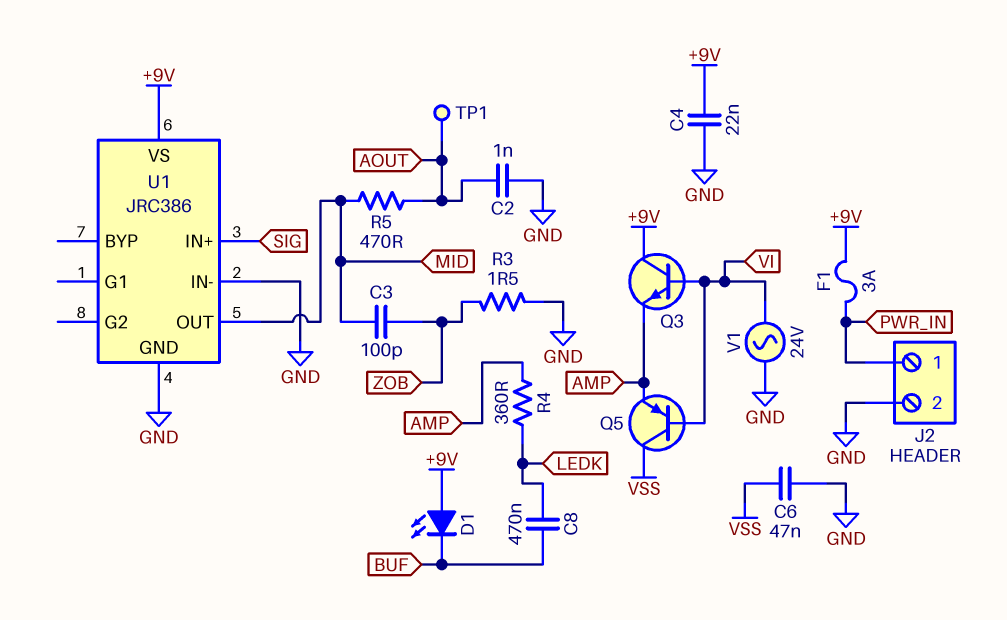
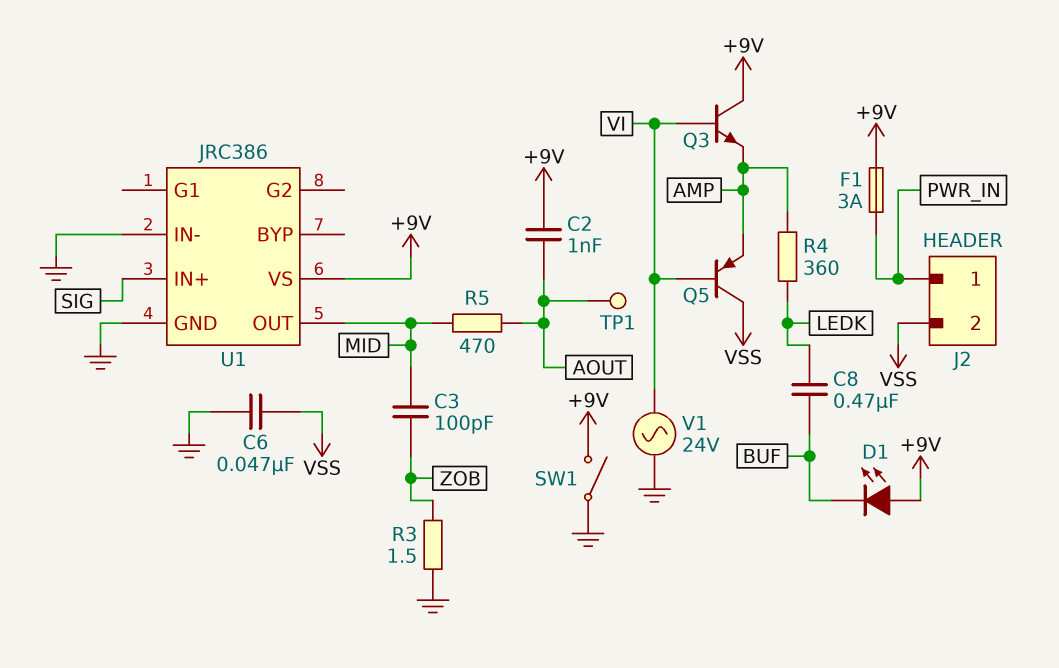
C2: 1nF (AOUT, GND) -> 1nF (+9V, AOUT)
C4: 22nF (+9V, GND) -> none
J2 pin 2: GND -> VSS
SW1: none -> switch (+9V, GND)

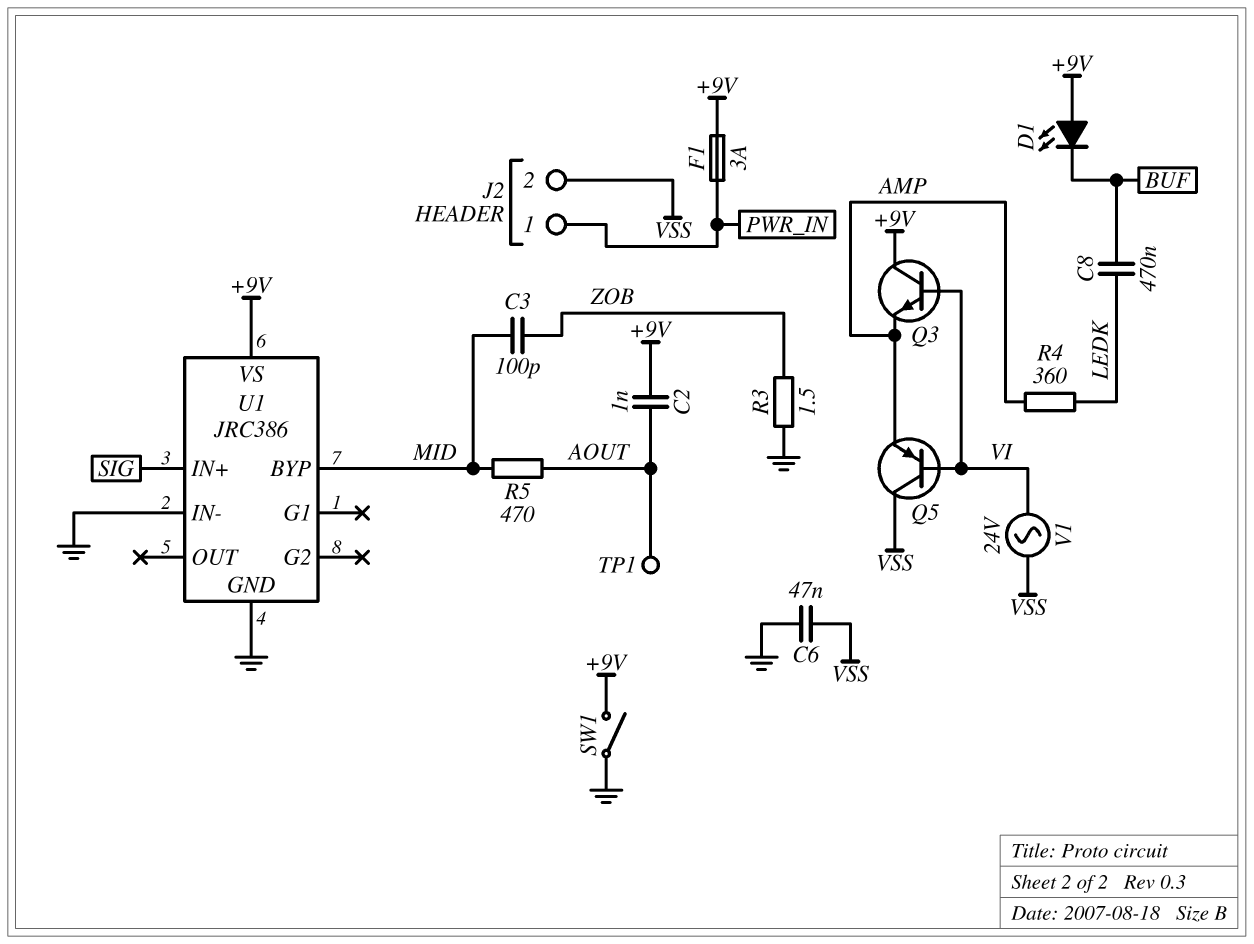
U1 pin BYP: none -> MID
U1 pin OUT: MID -> none
V1: AC 24V (GND, VI) -> AC 24V (VI, VSS)

